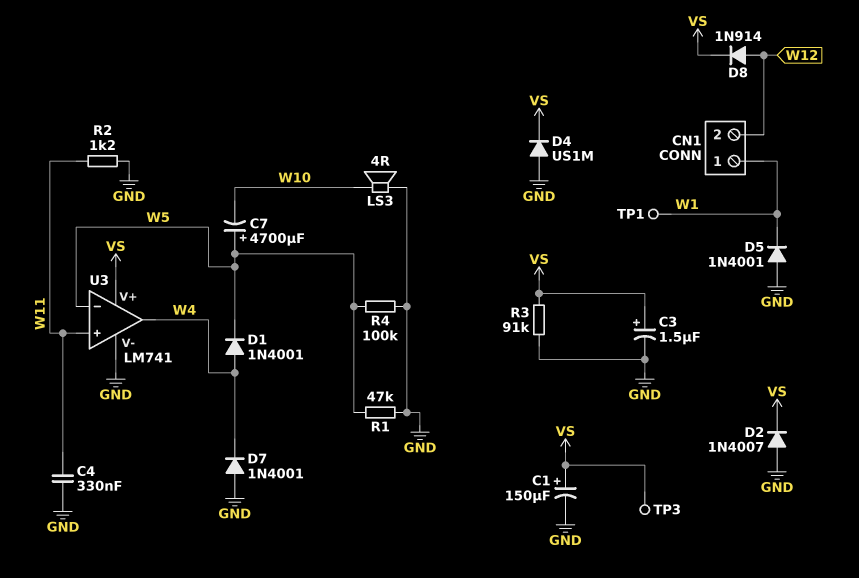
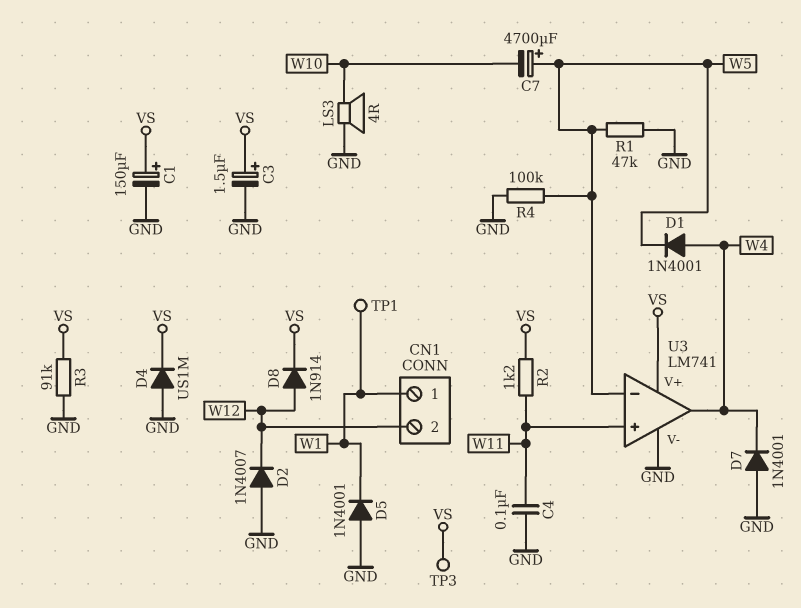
C4: 330nF (GND, W11) -> 100nF (GND, W11)
D2: diode 1N4007 (A GND, K VS) -> diode 1N4007 (A GND, K W12)
R2: 1.2k (GND, W11) -> 1.2k (VS, W11)

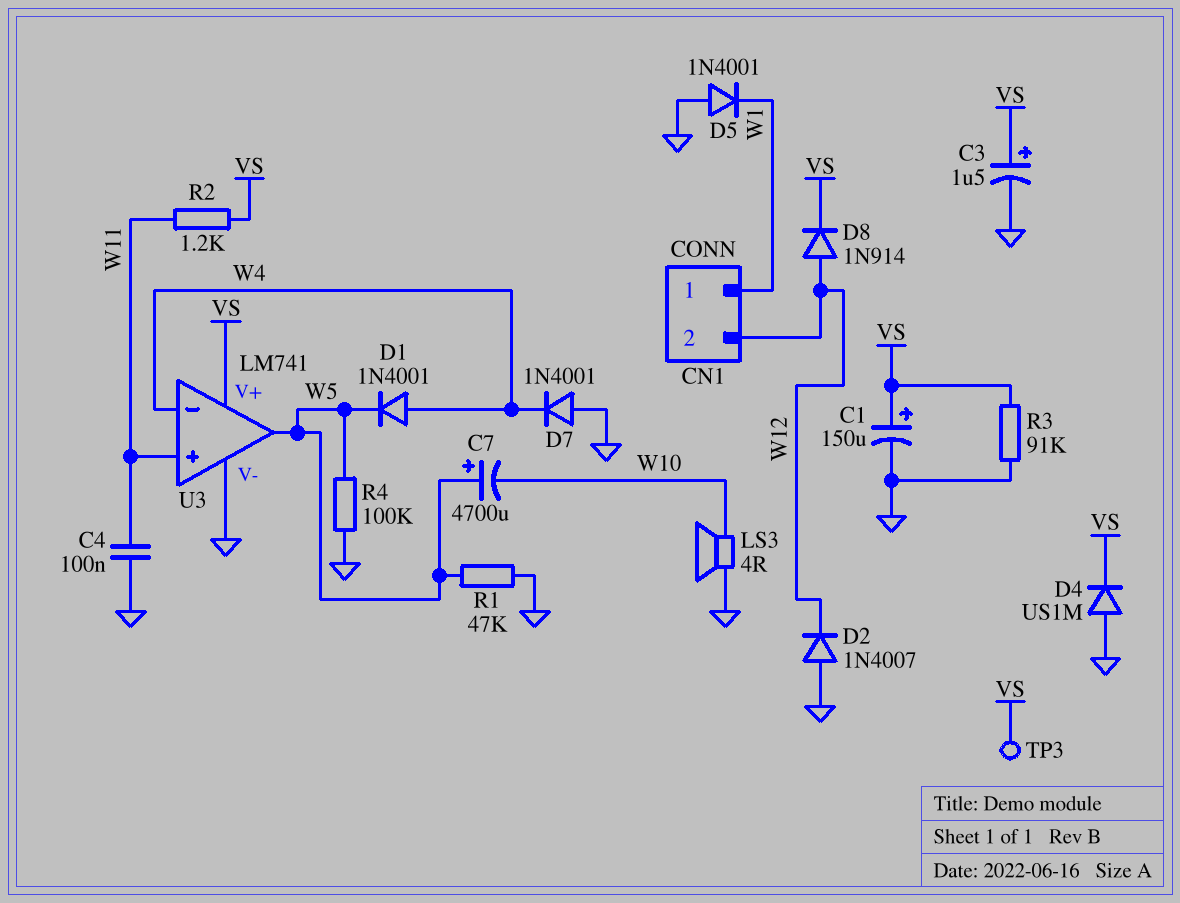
TP1: test point (W1) -> none
U3 pin in-: W5 -> W4
U3 pin out: W4 -> W5

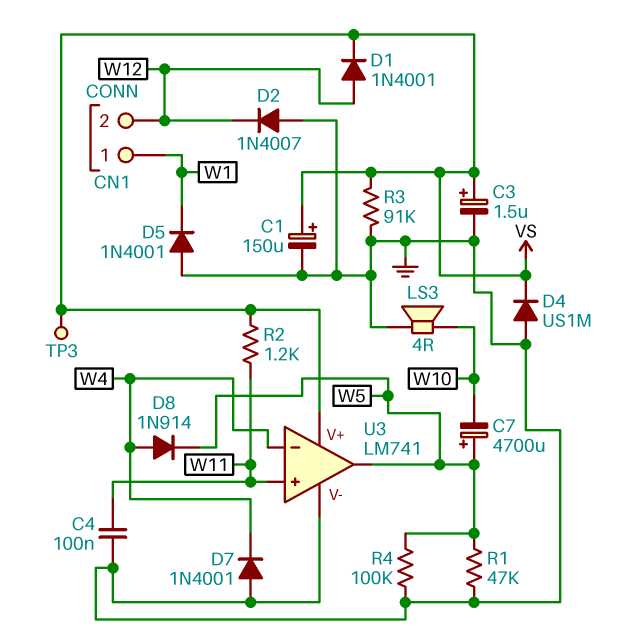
D1: diode 1N4001 (A W4, K W5) -> diode 1N4001 (A W12, K VS)
D8: diode 1N914 (A W12, K VS) -> diode 1N914 (A W4, K W5)

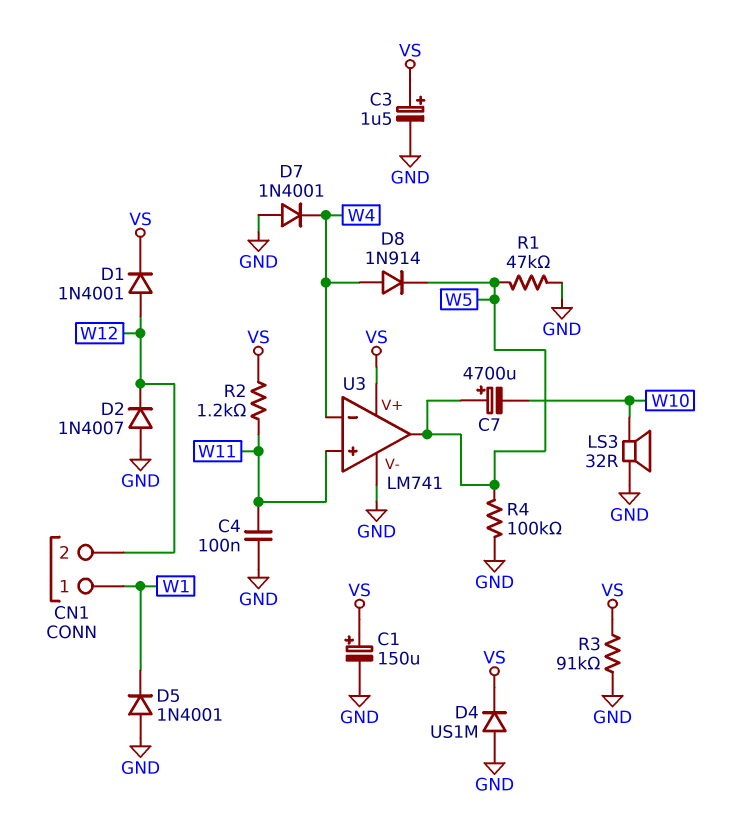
LS3: speaker 4R (GND, W10) -> speaker 32R (GND, W10)
TP3: test point (VS) -> none

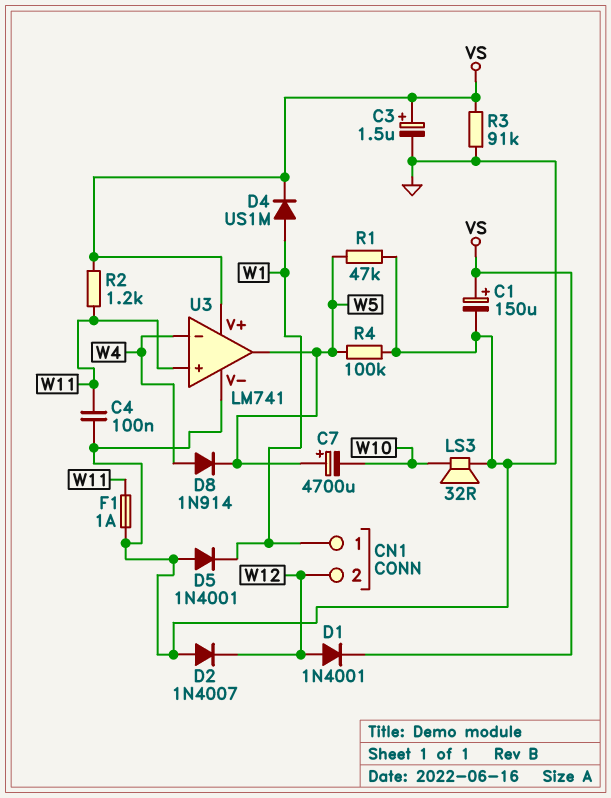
D4: diode US1M (A GND, K VS) -> diode US1M (A W1, K VS)
D7: diode 1N4001 (A GND, K W4) -> none
F1: none -> 1A (GND, W11)

